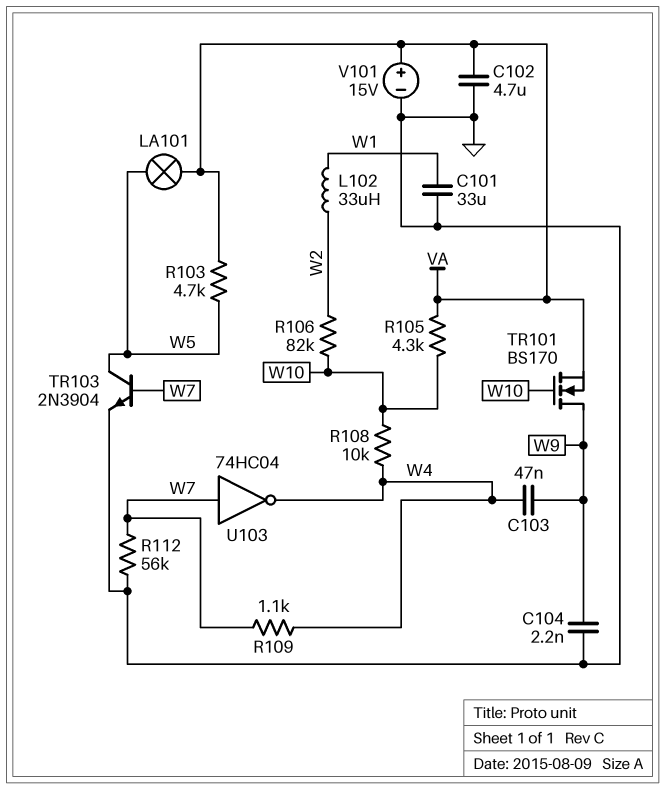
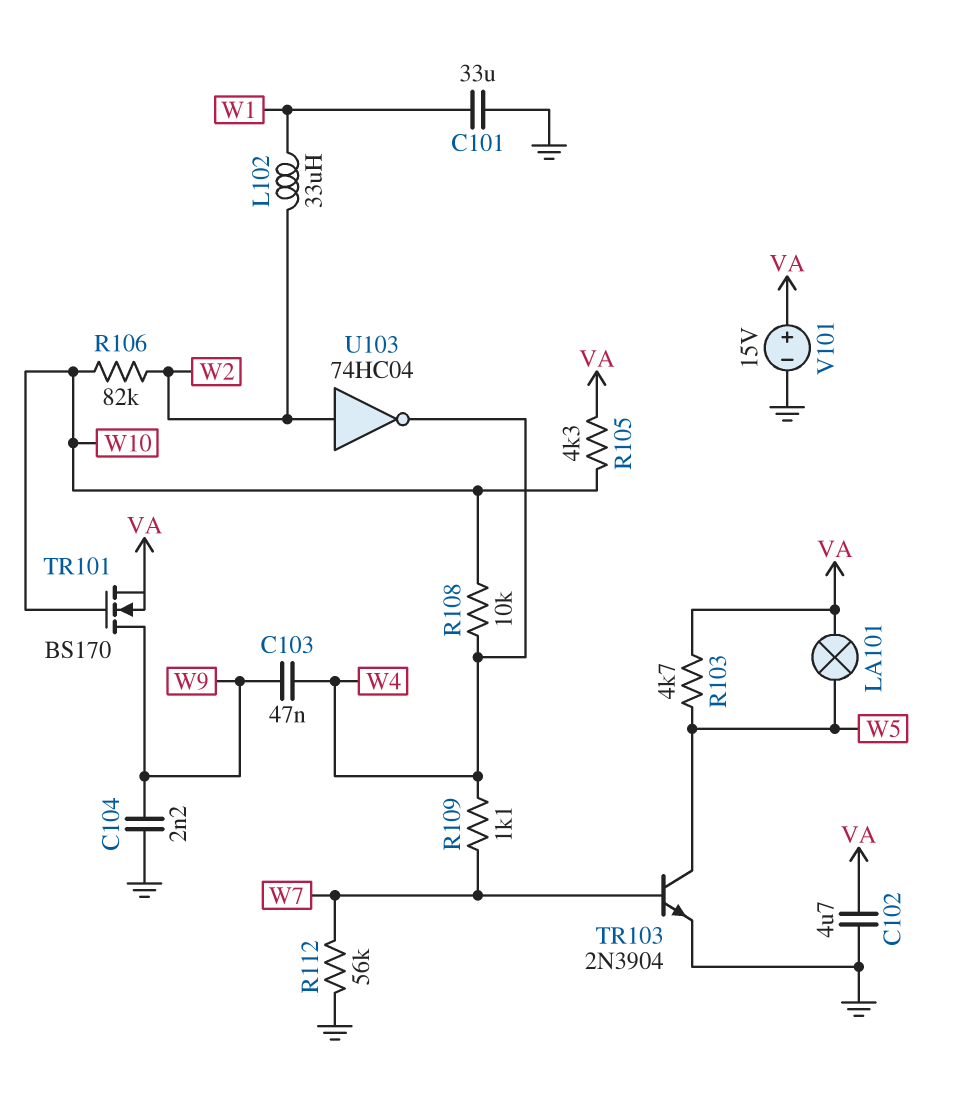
U103: NOT 74HC04 (in W7, out W4) -> NOT 74HC04 (in W2, out W4)

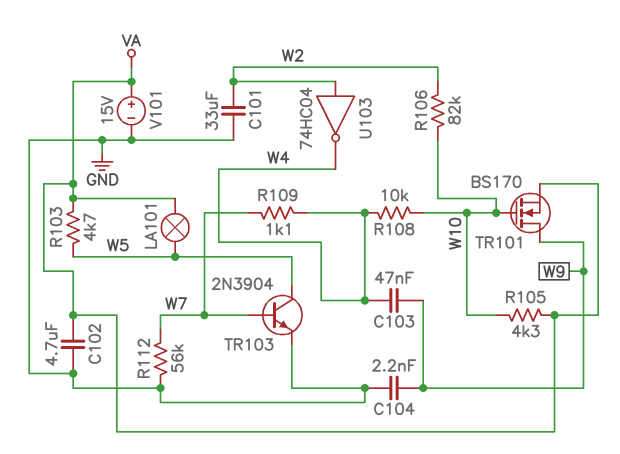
C101: 33uF (GND, W1) -> 33uF (GND, W2)
L102: 33uH (W1, W2) -> none

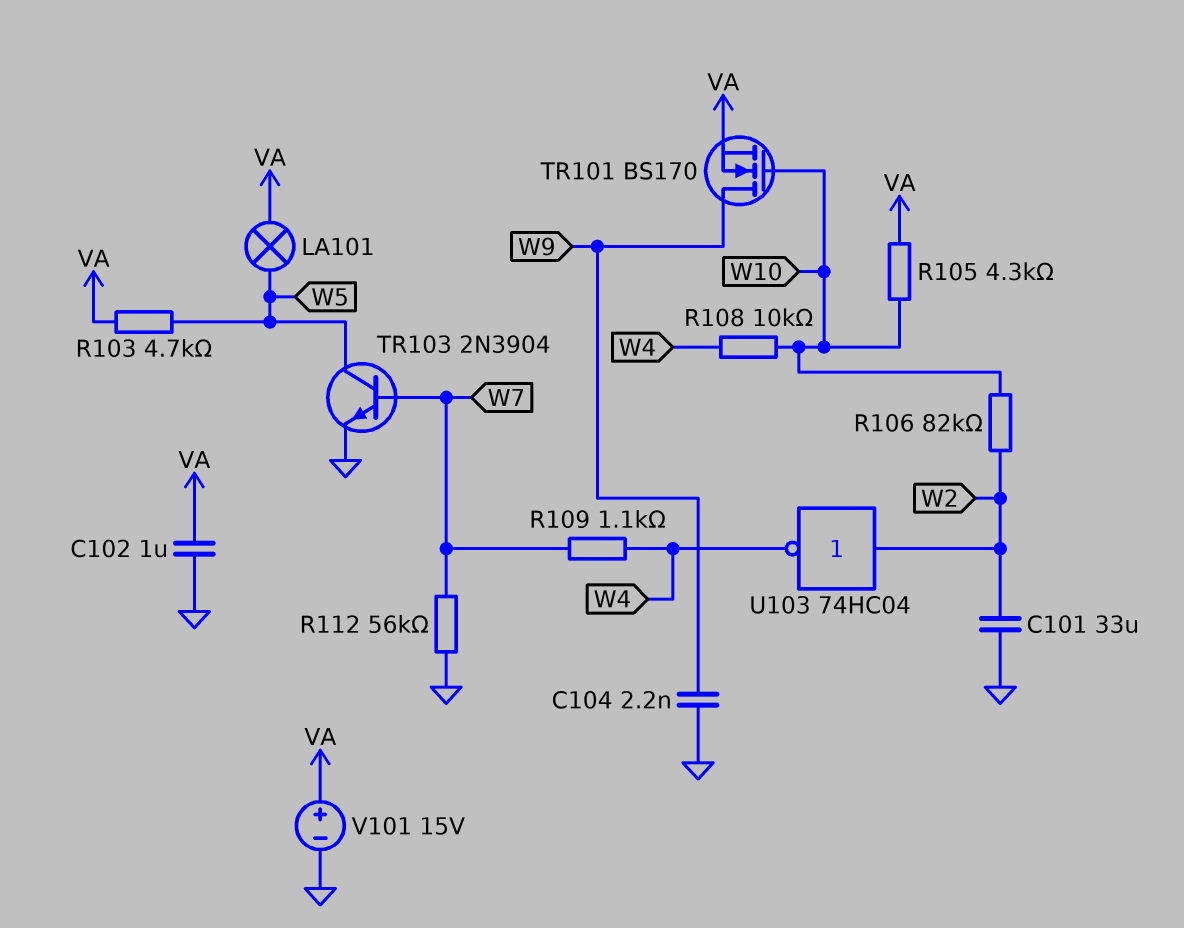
C102: 4.7uF (GND, VA) -> 1uF (GND, VA)
C103: 47nF (W4, W9) -> none

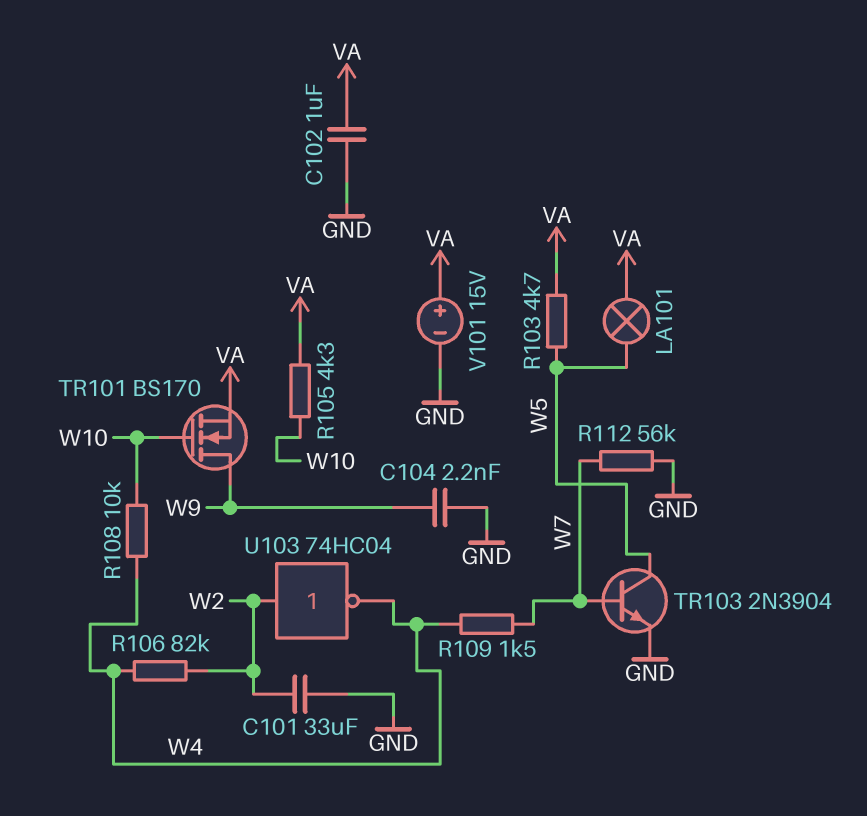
R106: 82k (W2, W10) -> 82k (W2, W4)
R109: 1.1k (W4, W7) -> 1.5k (W4, W7)

